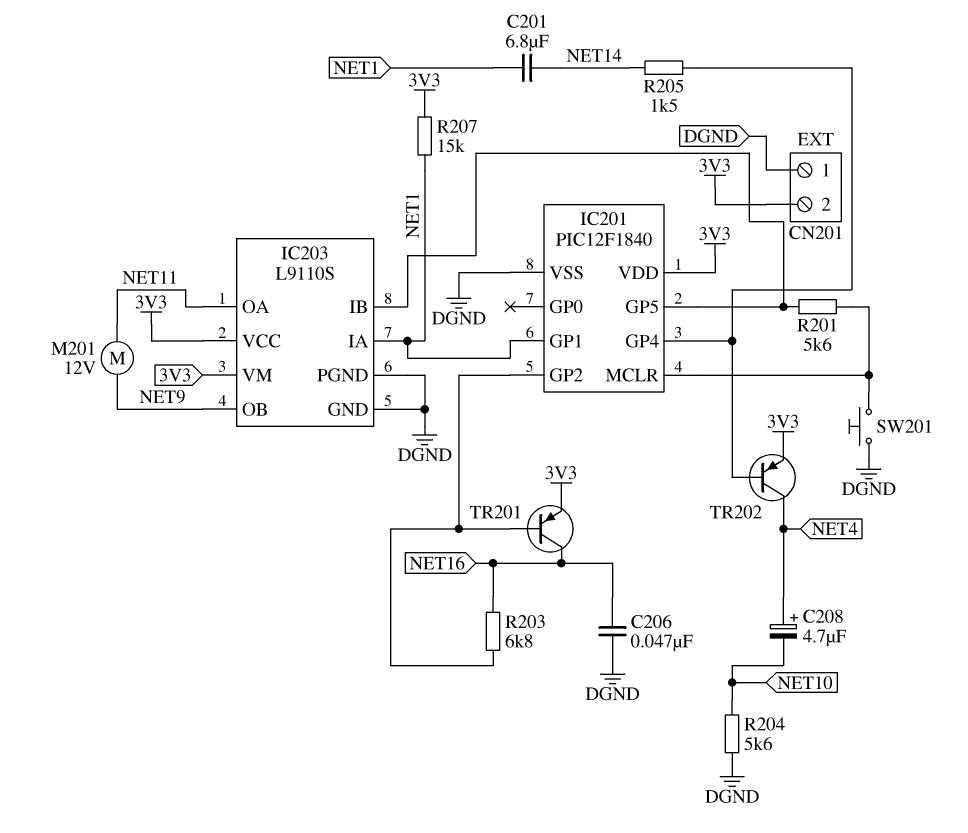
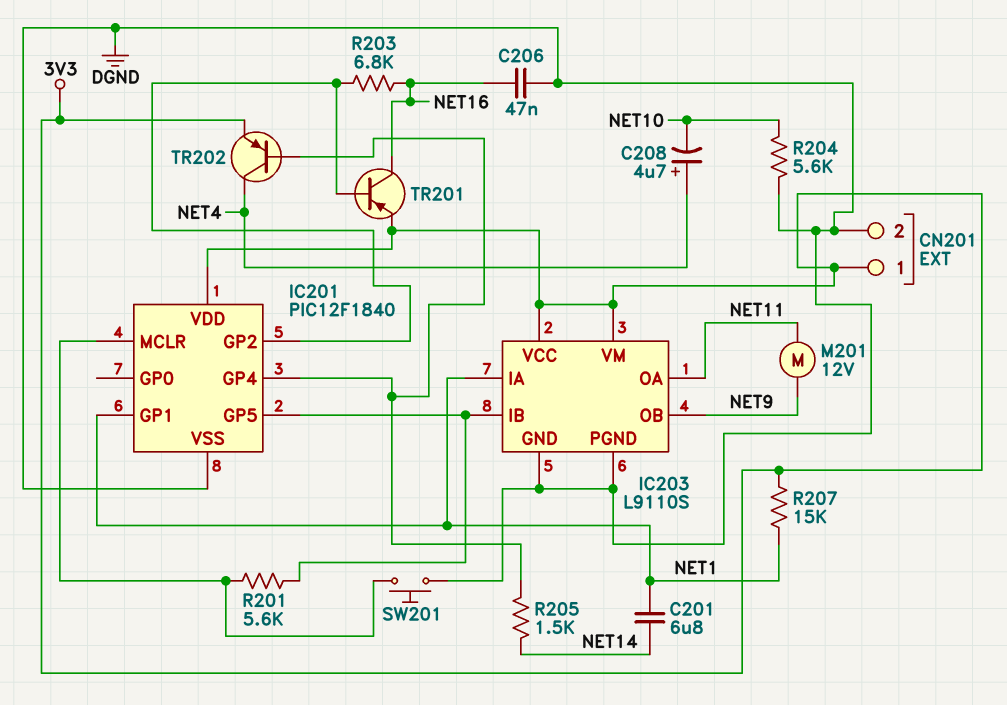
CN201 pin 1: DGND -> 3V3
CN201 pin 2: 3V3 -> DGND

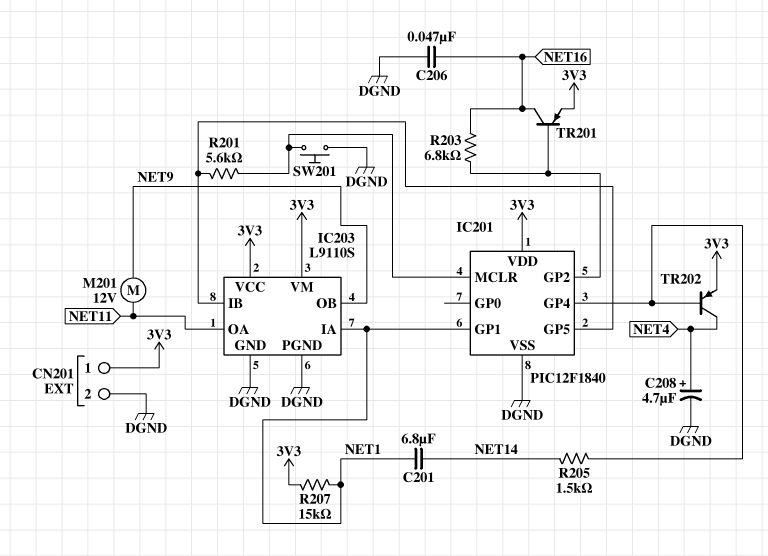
C208: 4.7uF (plus NET4, minus NET10) -> 4.7uF (plus NET4, minus DGND)
R204: 5.6k (DGND, NET10) -> none

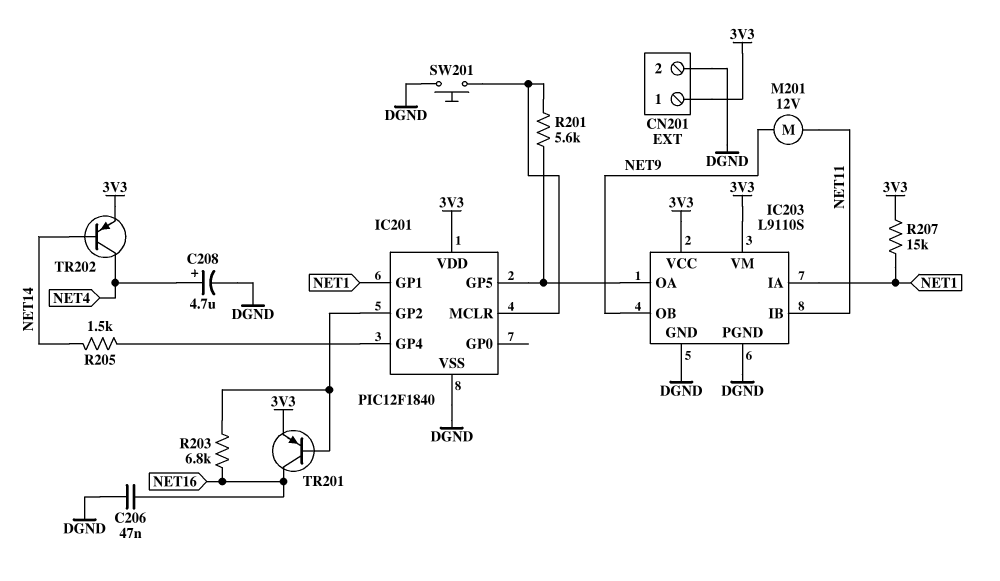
C201: 6.8uF (NET1, NET14) -> none
IC203 pin IB: IC201/GP5 -> NET11
IC203 pin OA: NET11 -> IC201/GP5
TR202: PNP (B IC201/GP4, C NET4, E 3V3) -> PNP (B NET14, C NET4, E 3V3)

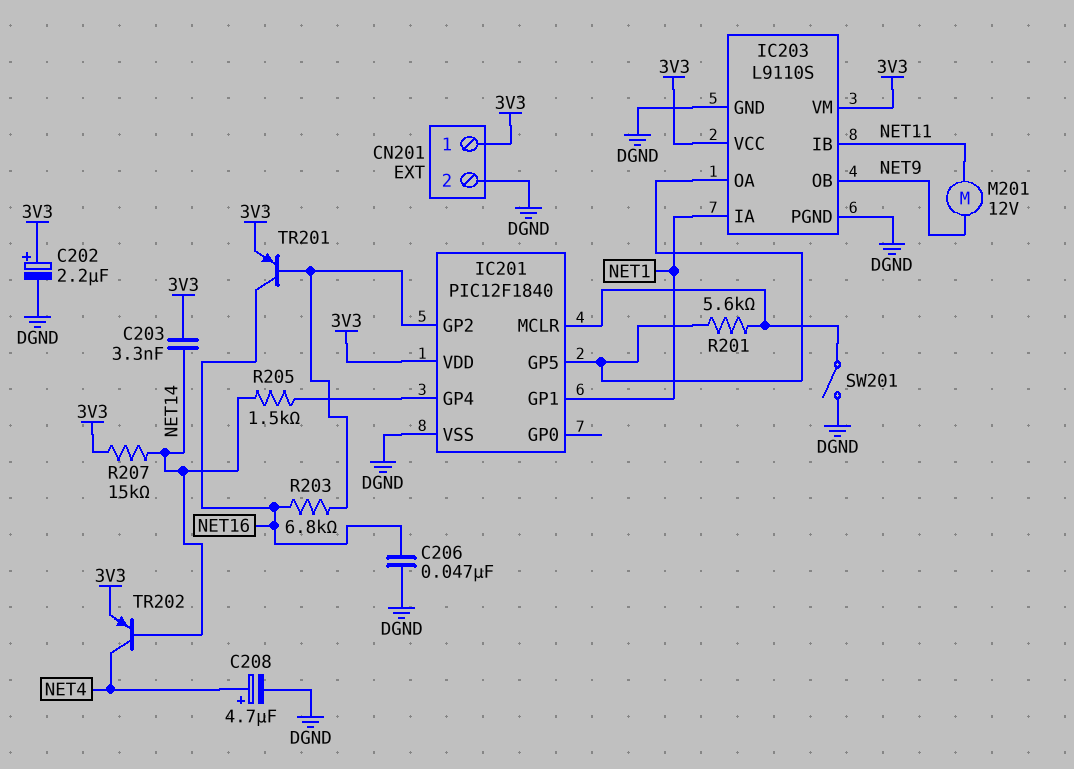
C202: none -> 2.2uF (plus 3V3, minus DGND)
C203: none -> 3.3nF (3V3, NET14)
R207: 15k (3V3, NET1) -> 15k (3V3, NET14)
SW201: button (DGND, IC201/MCLR) -> switch (DGND, IC201/MCLR)

